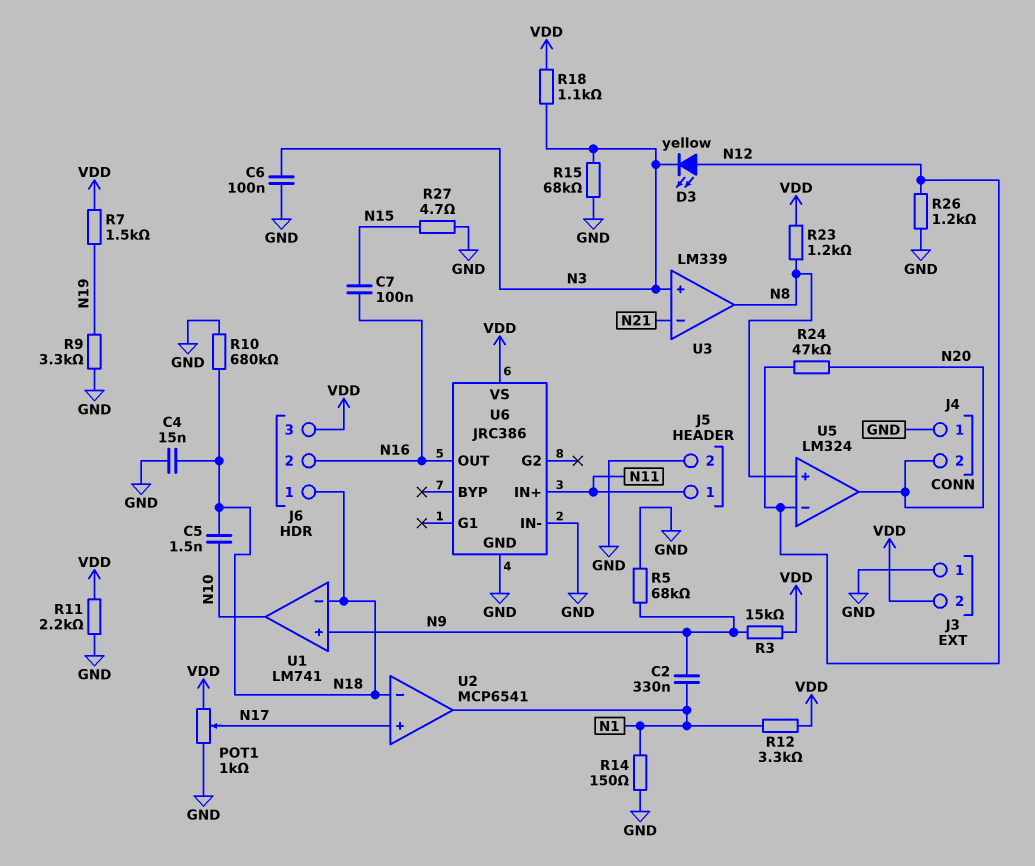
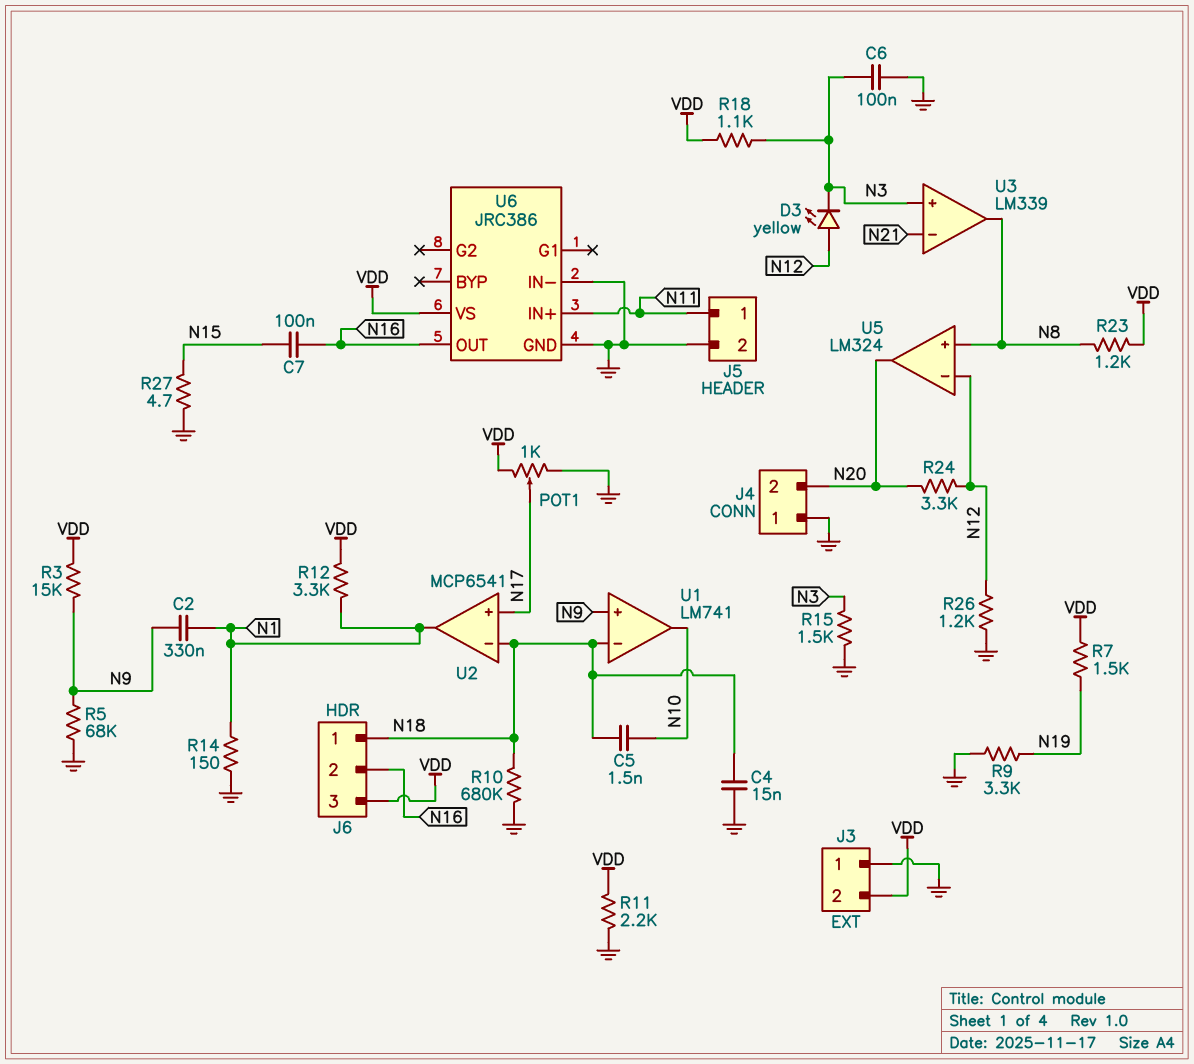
R15: 68k (GND, N3) -> 1.5k (GND, N3)
R24: 47k (N12, N20) -> 3.3k (N12, N20)

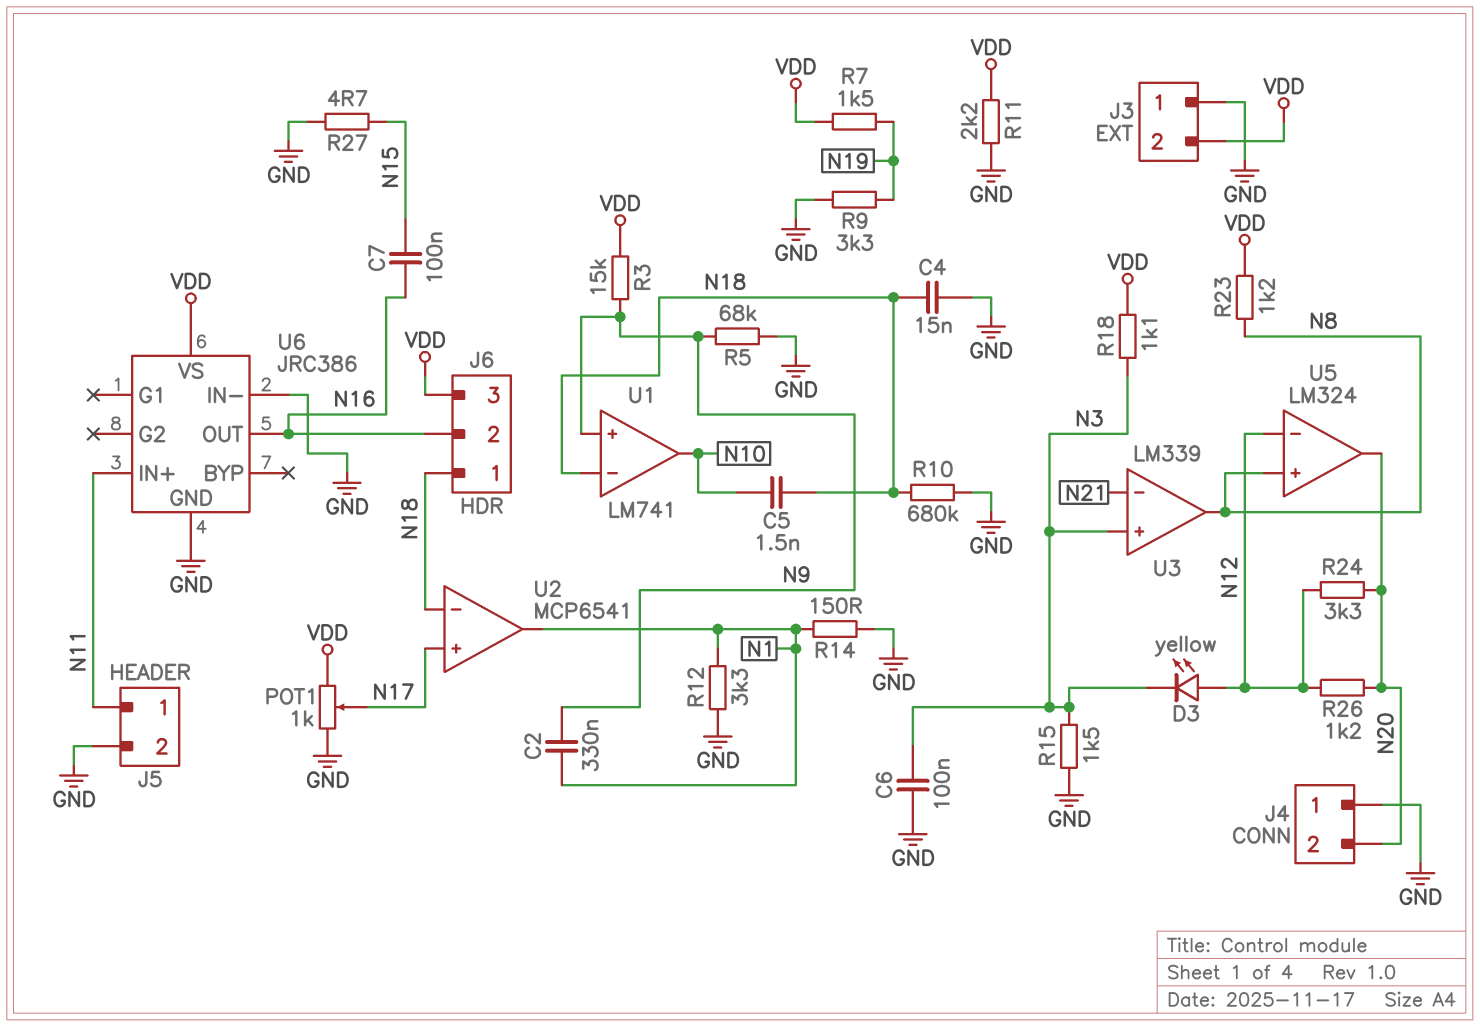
R12: 3.3k (N1, VDD) -> 3.3k (GND, N1)
R26: 1.2k (GND, N12) -> 1.2k (N12, N20)

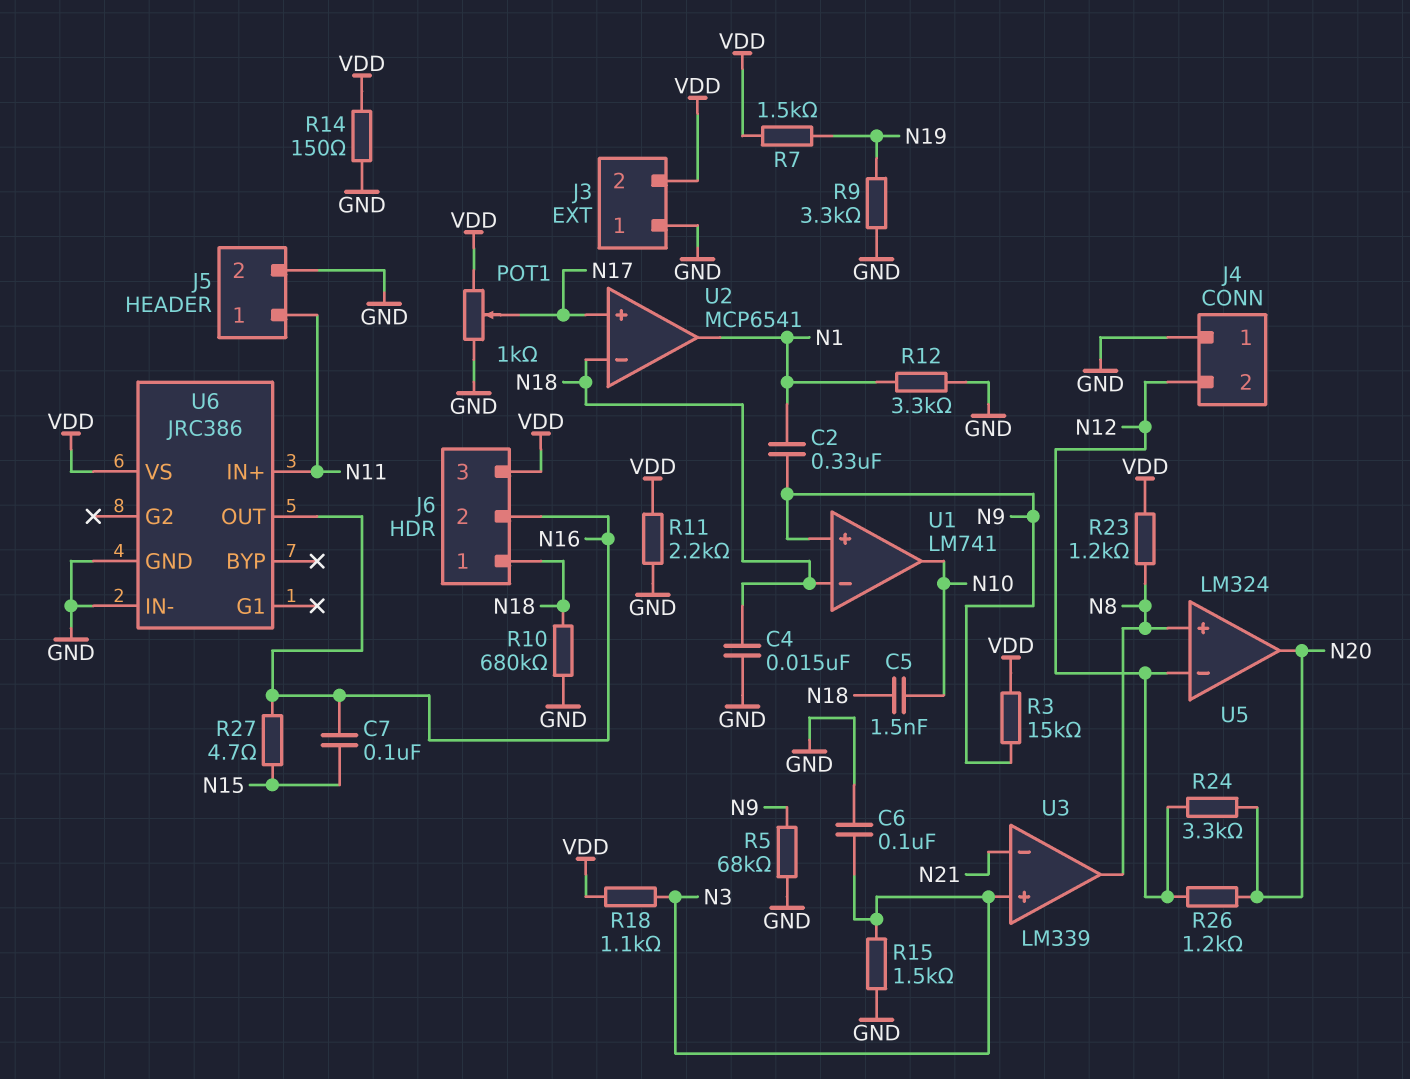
D3: LED yellow (A N12, K N3) -> none
J4 pin 2: N20 -> N12
R14: 150 (GND, N1) -> 150 (GND, VDD)
R27: 4.7 (GND, N15) -> 4.7 (N15, N16)

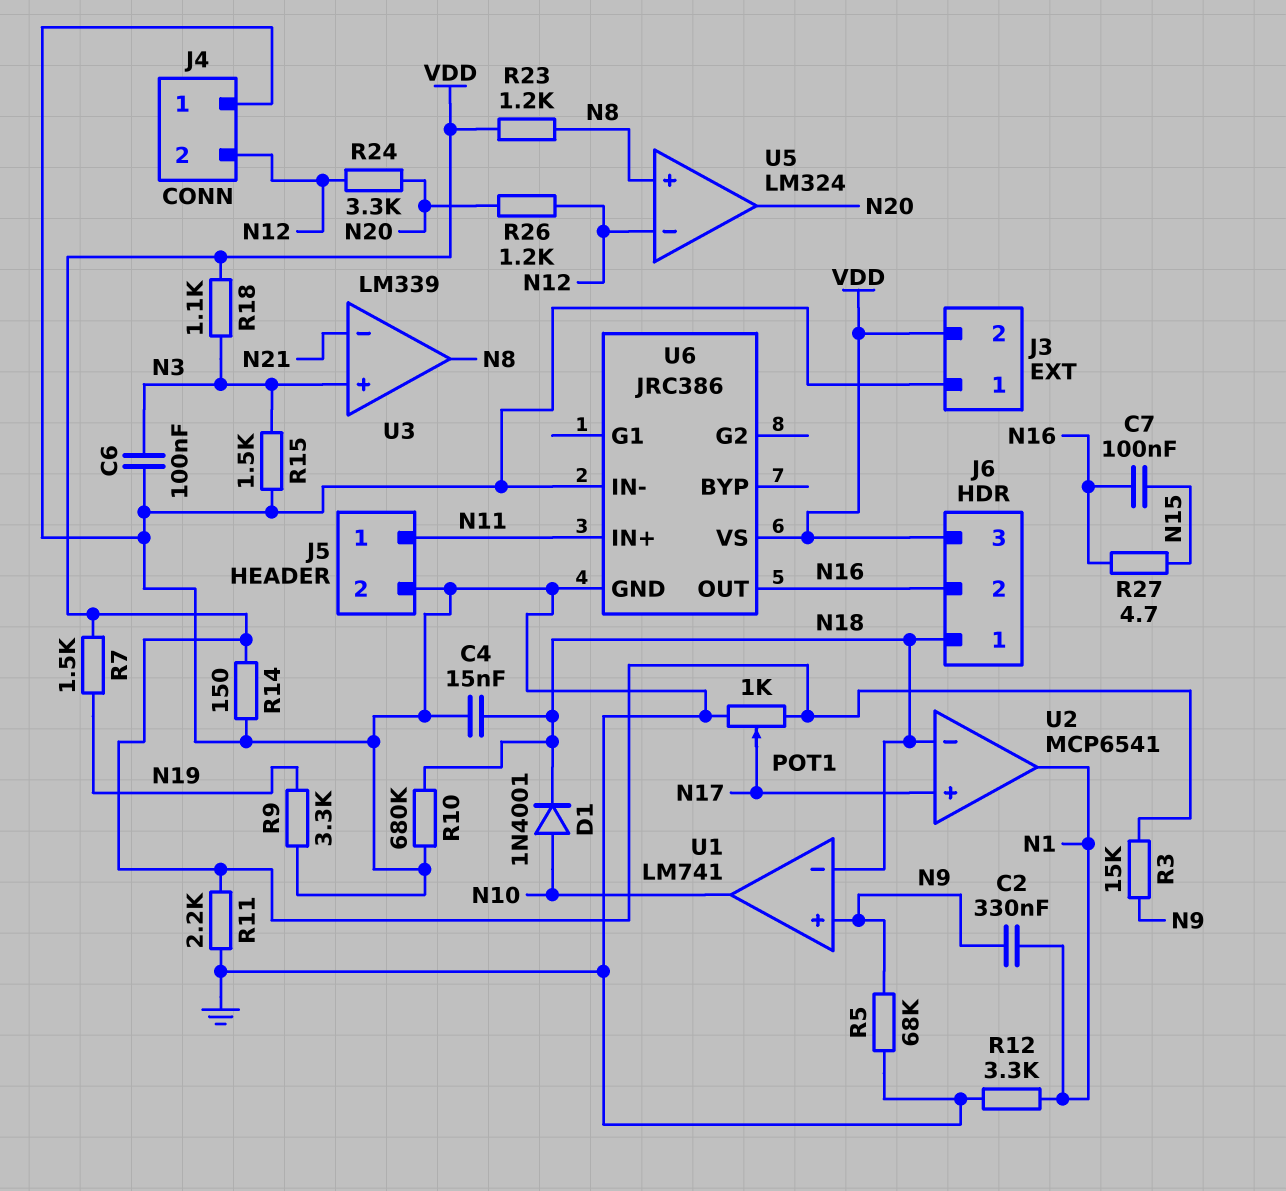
C5: 1.5nF (N10, N18) -> none
D1: none -> diode 1N4001 (A N10, K N18)

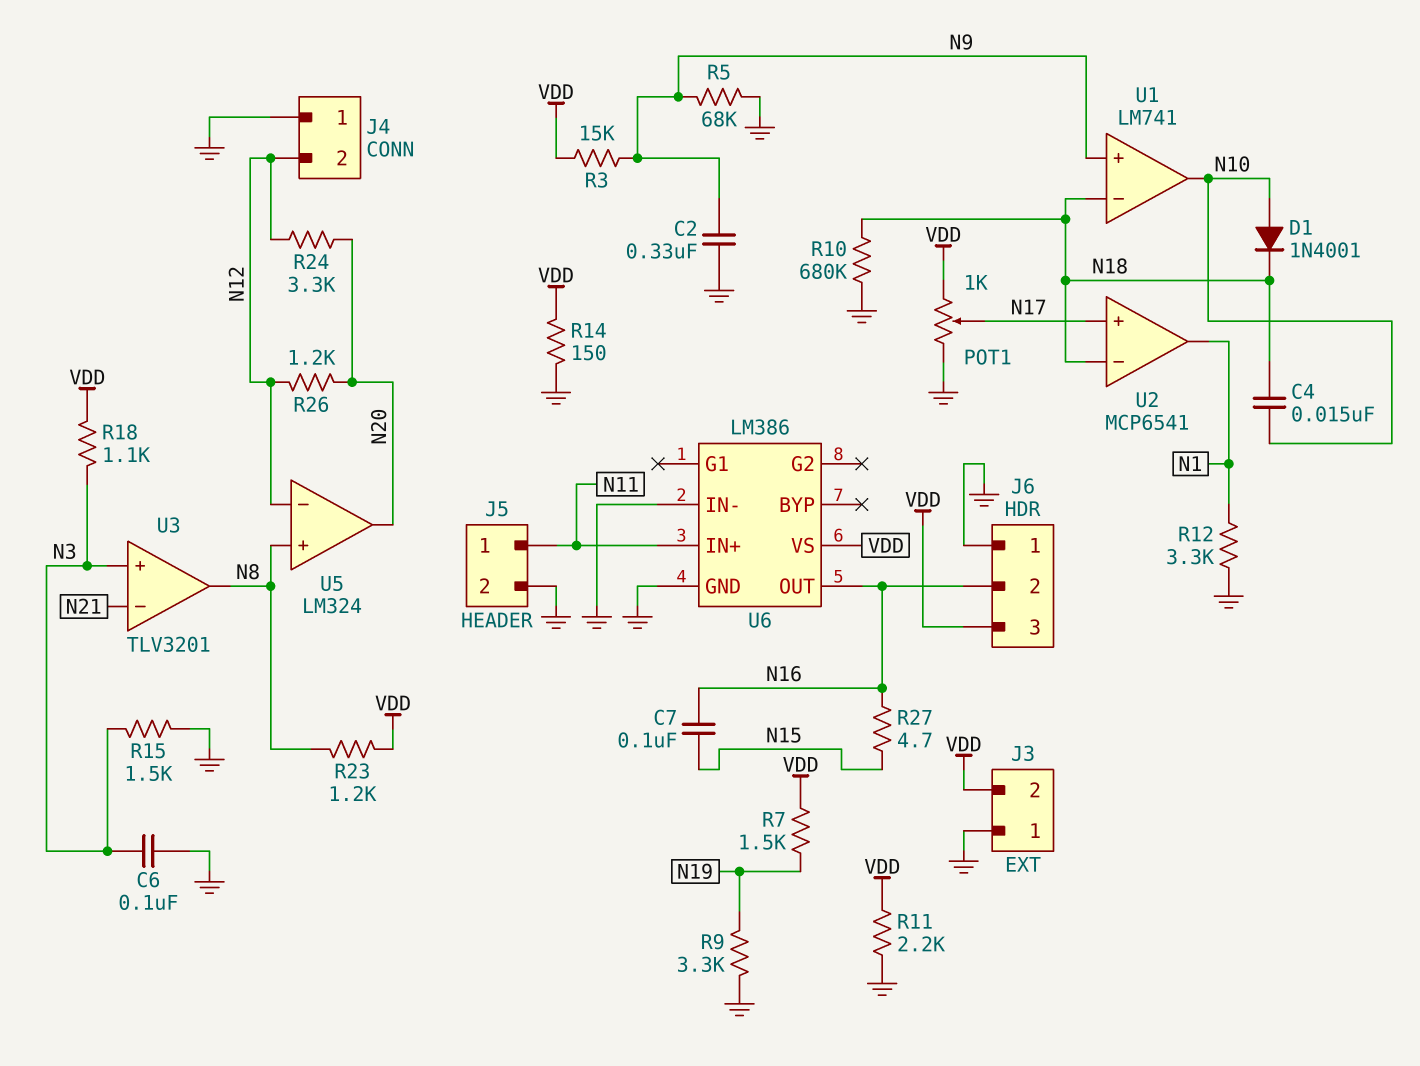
C2: 330nF (N1, N9) -> 330nF (GND, N9)
C4: 15nF (GND, N18) -> 15nF (N10, N18)
J6 pin 1: N18 -> GND
U3: LM339 -> TLV3201
U6: JRC386 -> LM386

